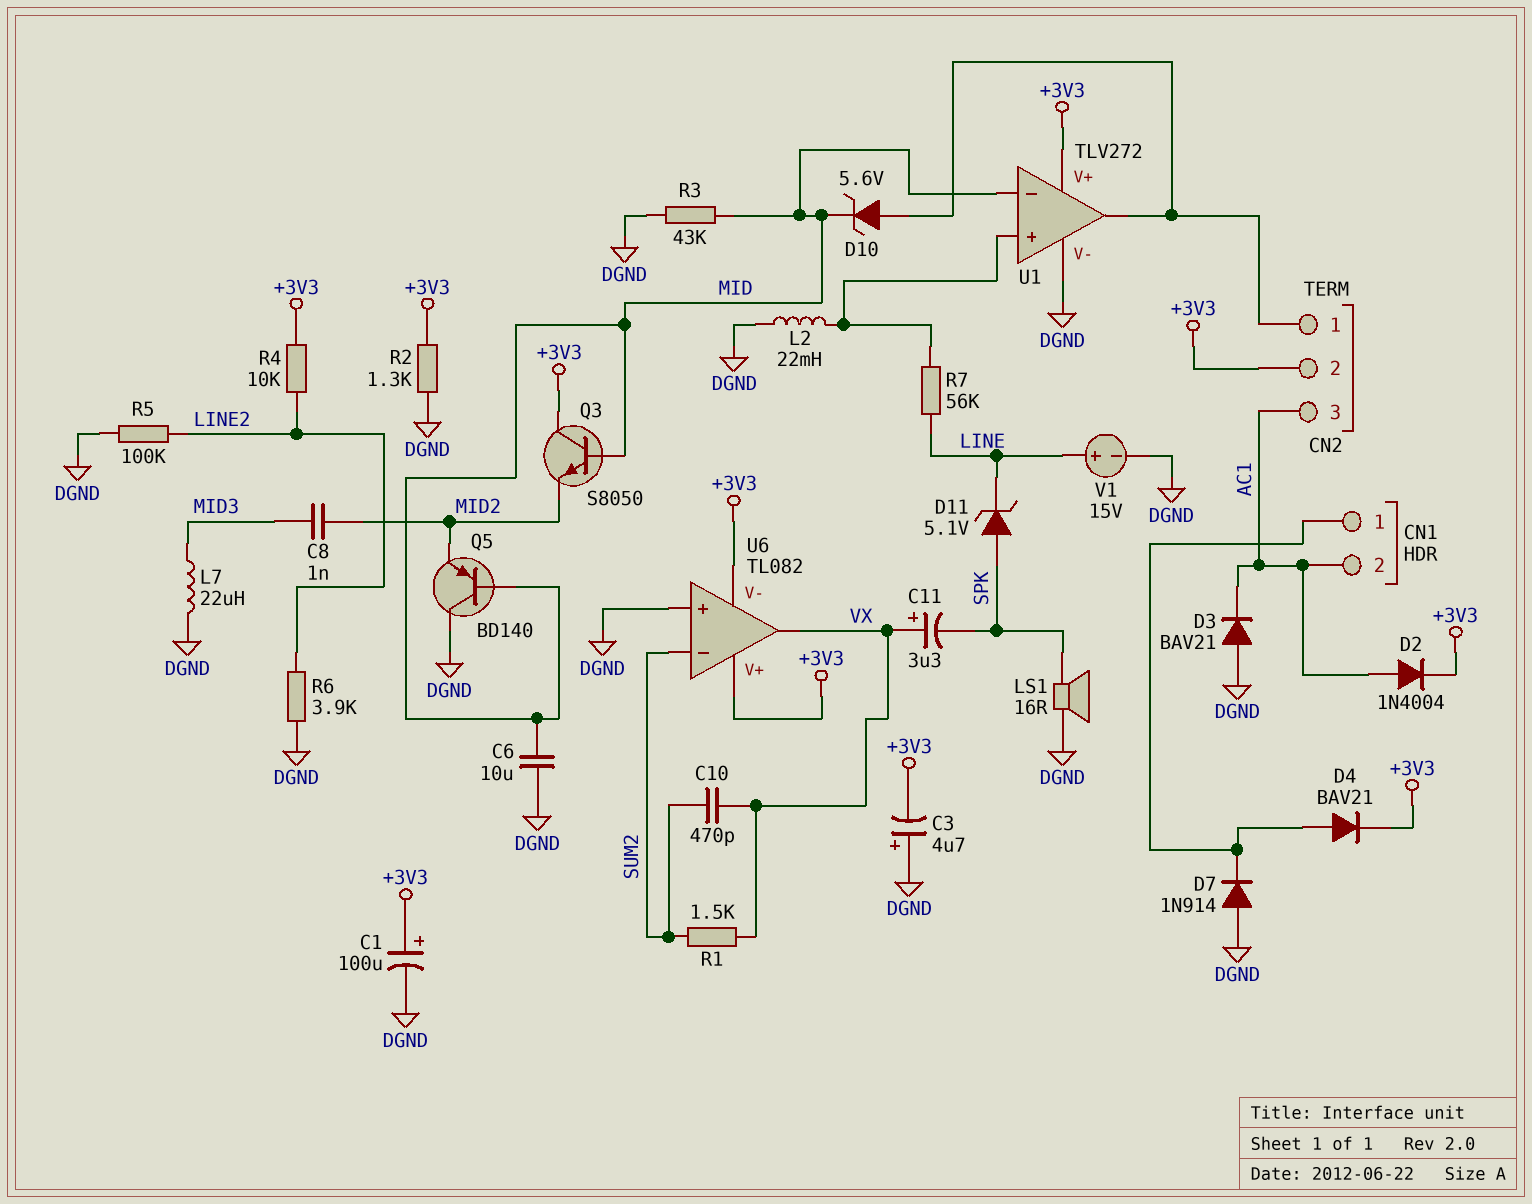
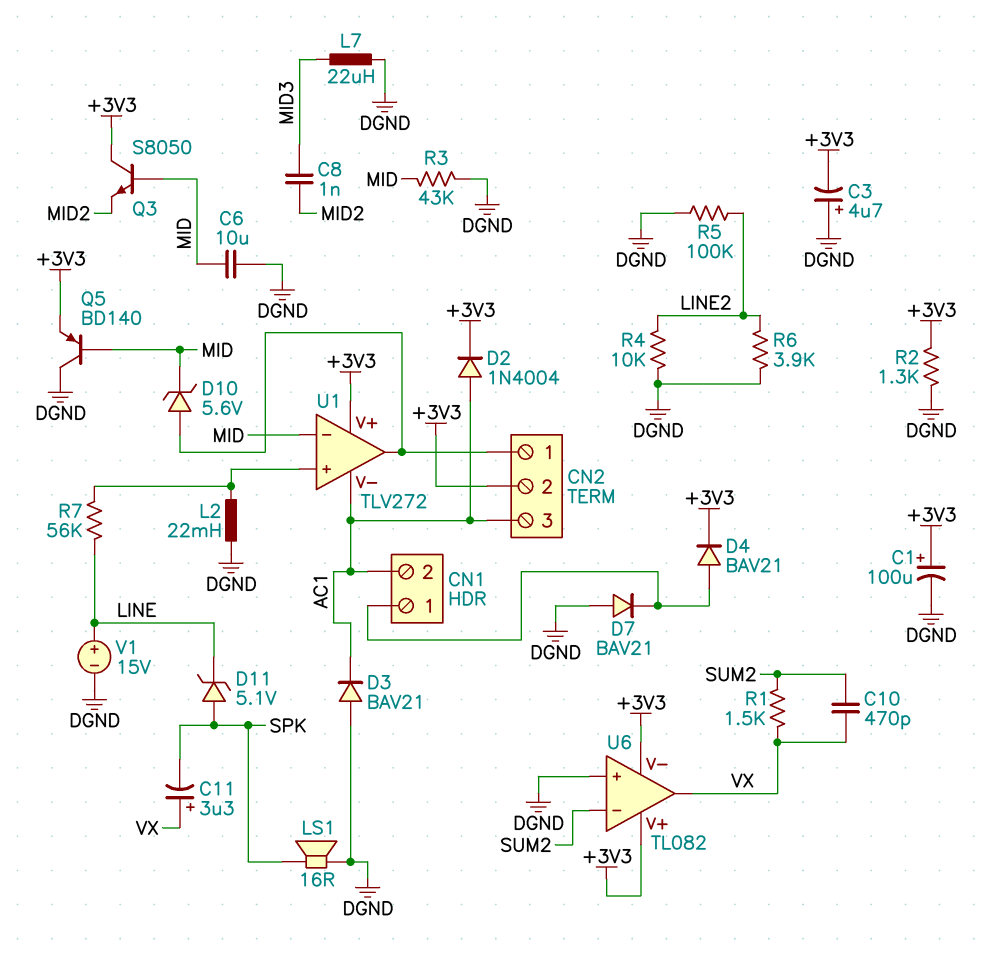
D7: diode 1N914 (A DGND, K CN1/1) -> diode BAV21 (A DGND, K CN1/1)
Q5: PNP BD140 (B MID, C DGND, E MID2) -> PNP BD140 (B MID, C DGND, E +3V3)
R4: 10k (+3V3, LINE2) -> 10k (DGND, LINE2)
U1 pin V-: DGND -> AC1

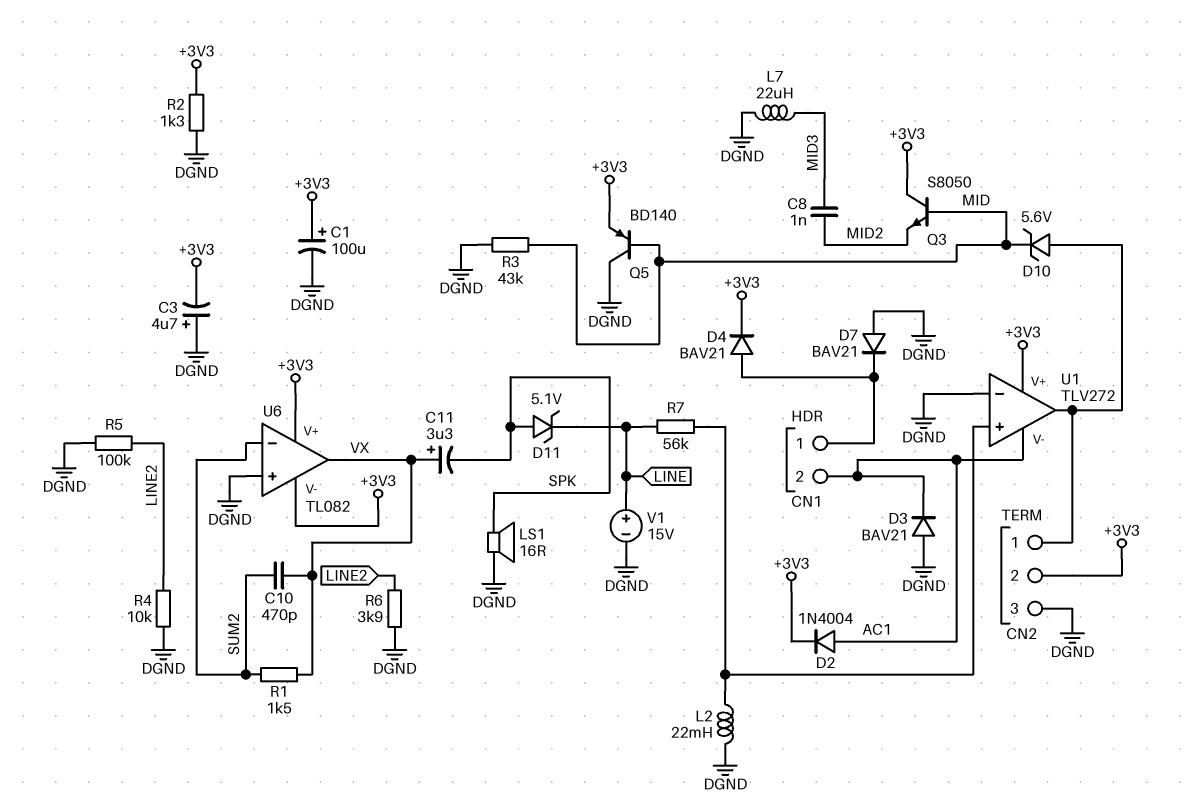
C6: 10uF (DGND, MID) -> none
CN2 pin 3: AC1 -> DGND
U1 pin in-: MID -> DGND

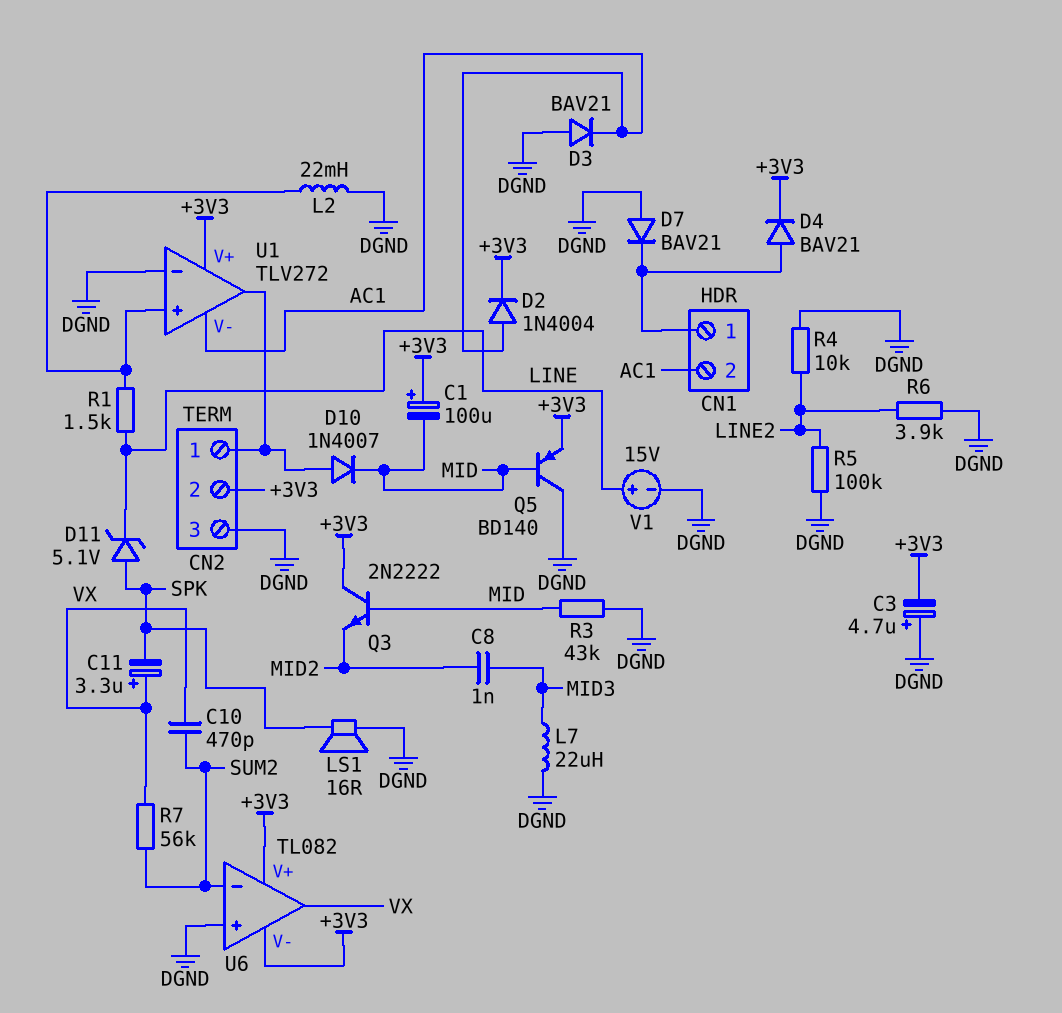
C1: 100uF (plus +3V3, minus DGND) -> 100uF (plus +3V3, minus MID)
D10: zener 5.6V (A CN2/1, K MID) -> diode 1N4007 (A CN2/1, K MID)
Q3: NPN S8050 (B MID, C +3V3, E MID2) -> NPN 2N2222 (B MID, C +3V3, E MID2)
R1: 1.5k (SUM2, VX) -> 1.5k (LINE, U1/in+)
R2: 1.3k (+3V3, DGND) -> none
R7: 56k (LINE, U1/in+) -> 56k (SUM2, VX)

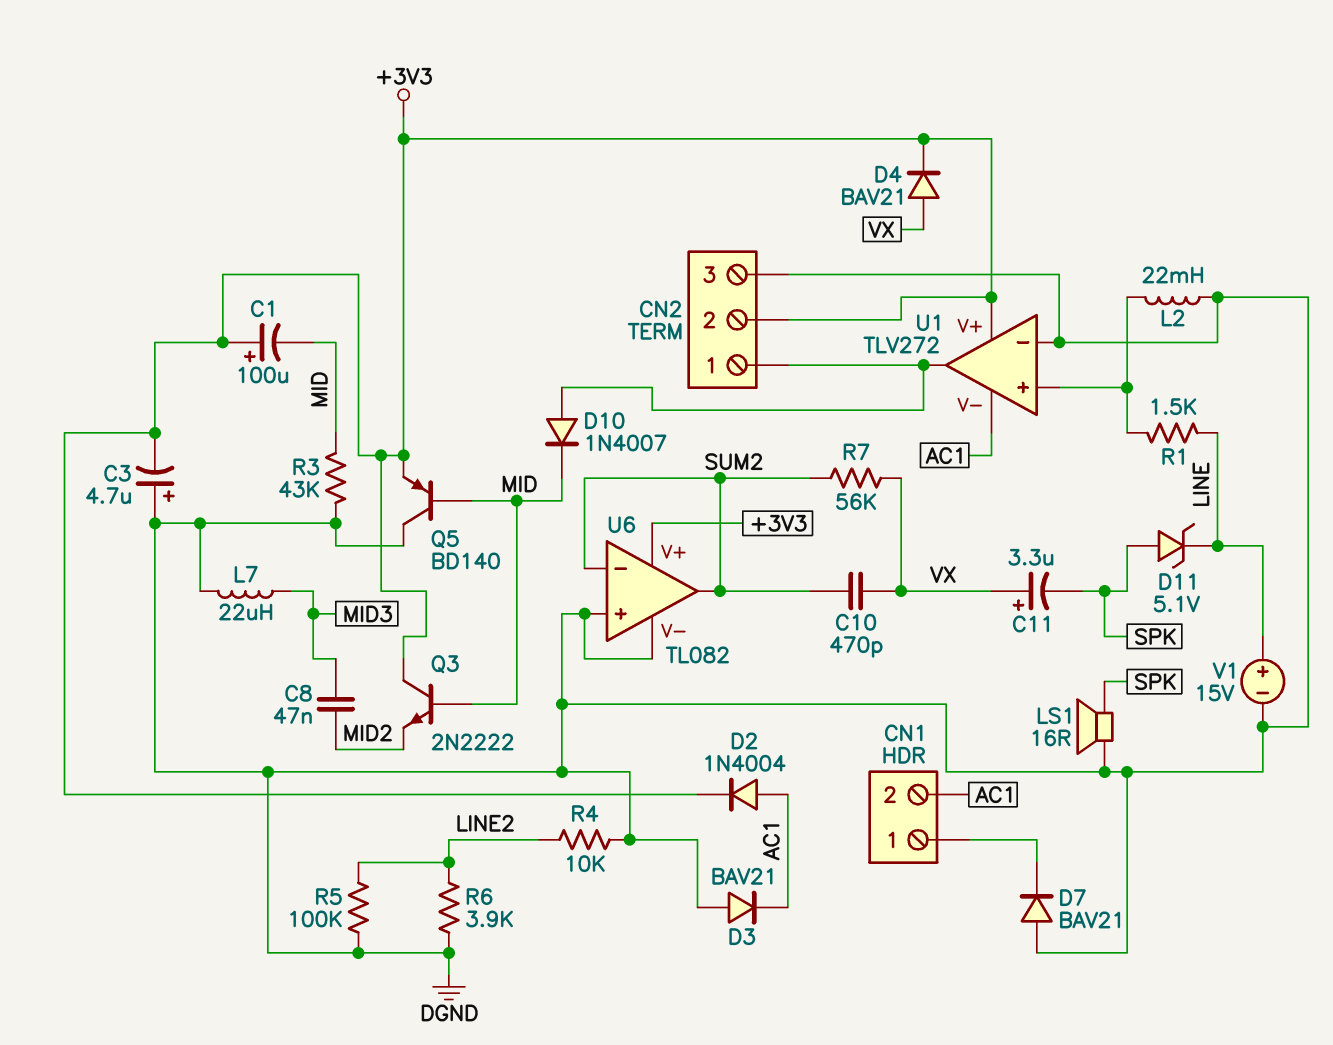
C8: 1nF (MID2, MID3) -> 47nF (MID2, MID3)
D4: diode BAV21 (A CN1/1, K +3V3) -> diode BAV21 (A VX, K +3V3)
U6 pin V-: +3V3 -> DGND
U6 pin out: VX -> SUM2

